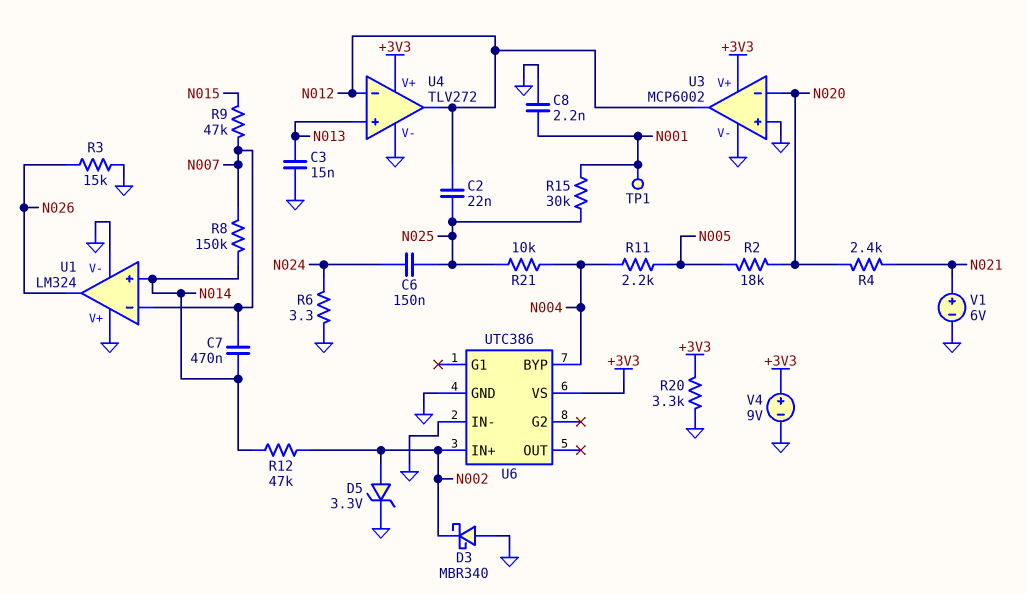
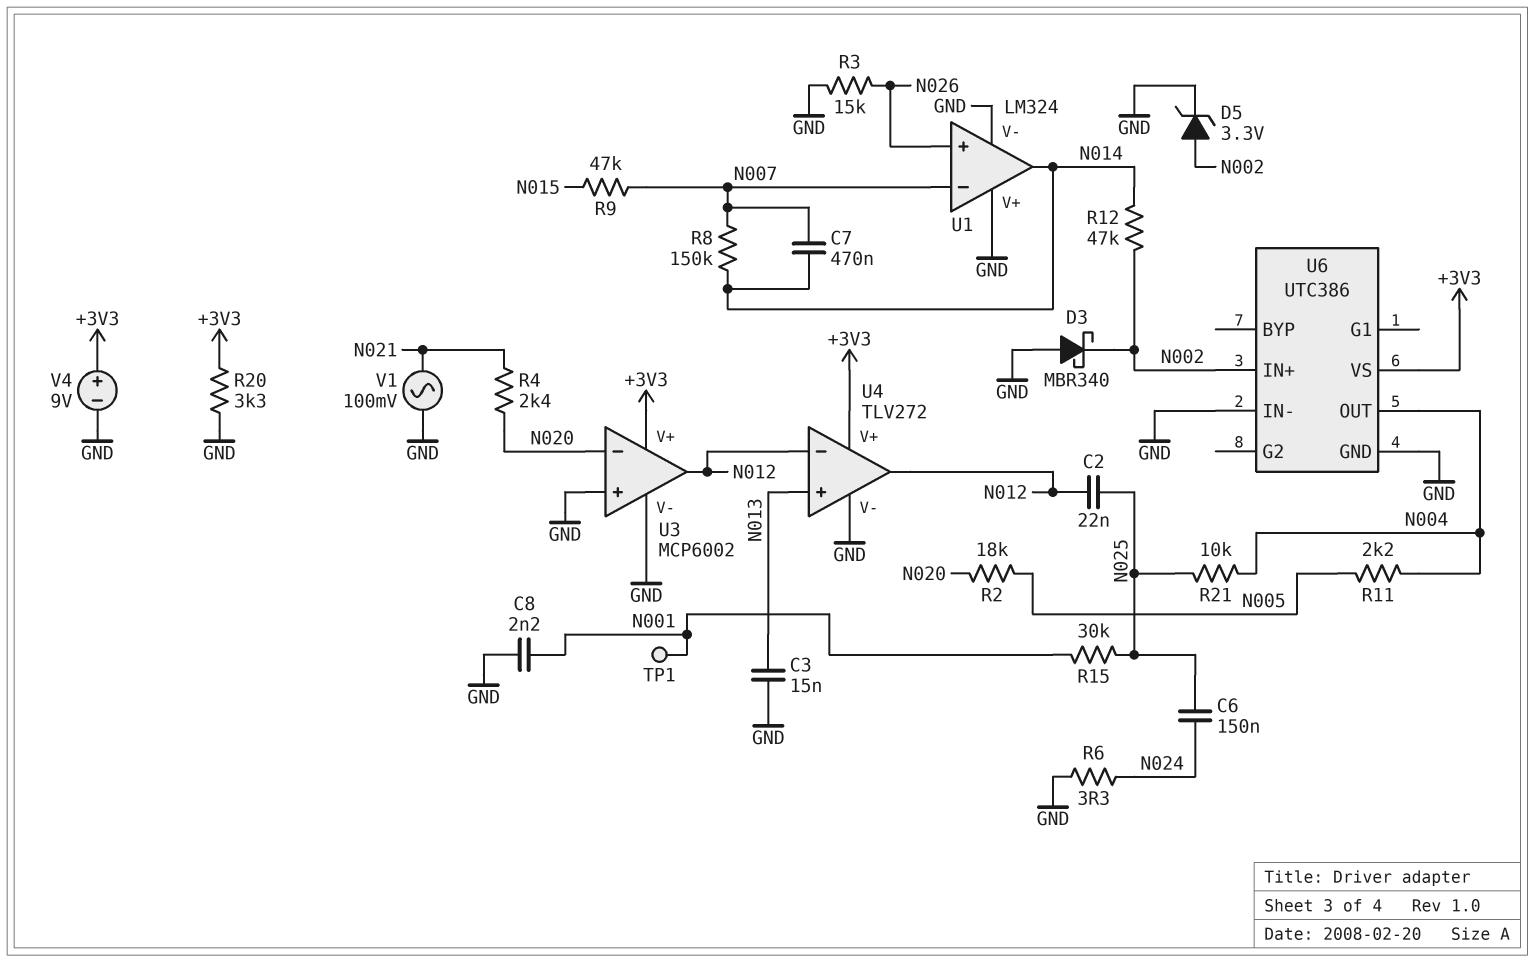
U1 pin in+: N014 -> N026
U1 pin out: N026 -> N014
U6 pin BYP: N004 -> none
U6 pin OUT: none -> N004
V1: 6V (plus N021, minus GND) -> AC 100mV (GND, N021)

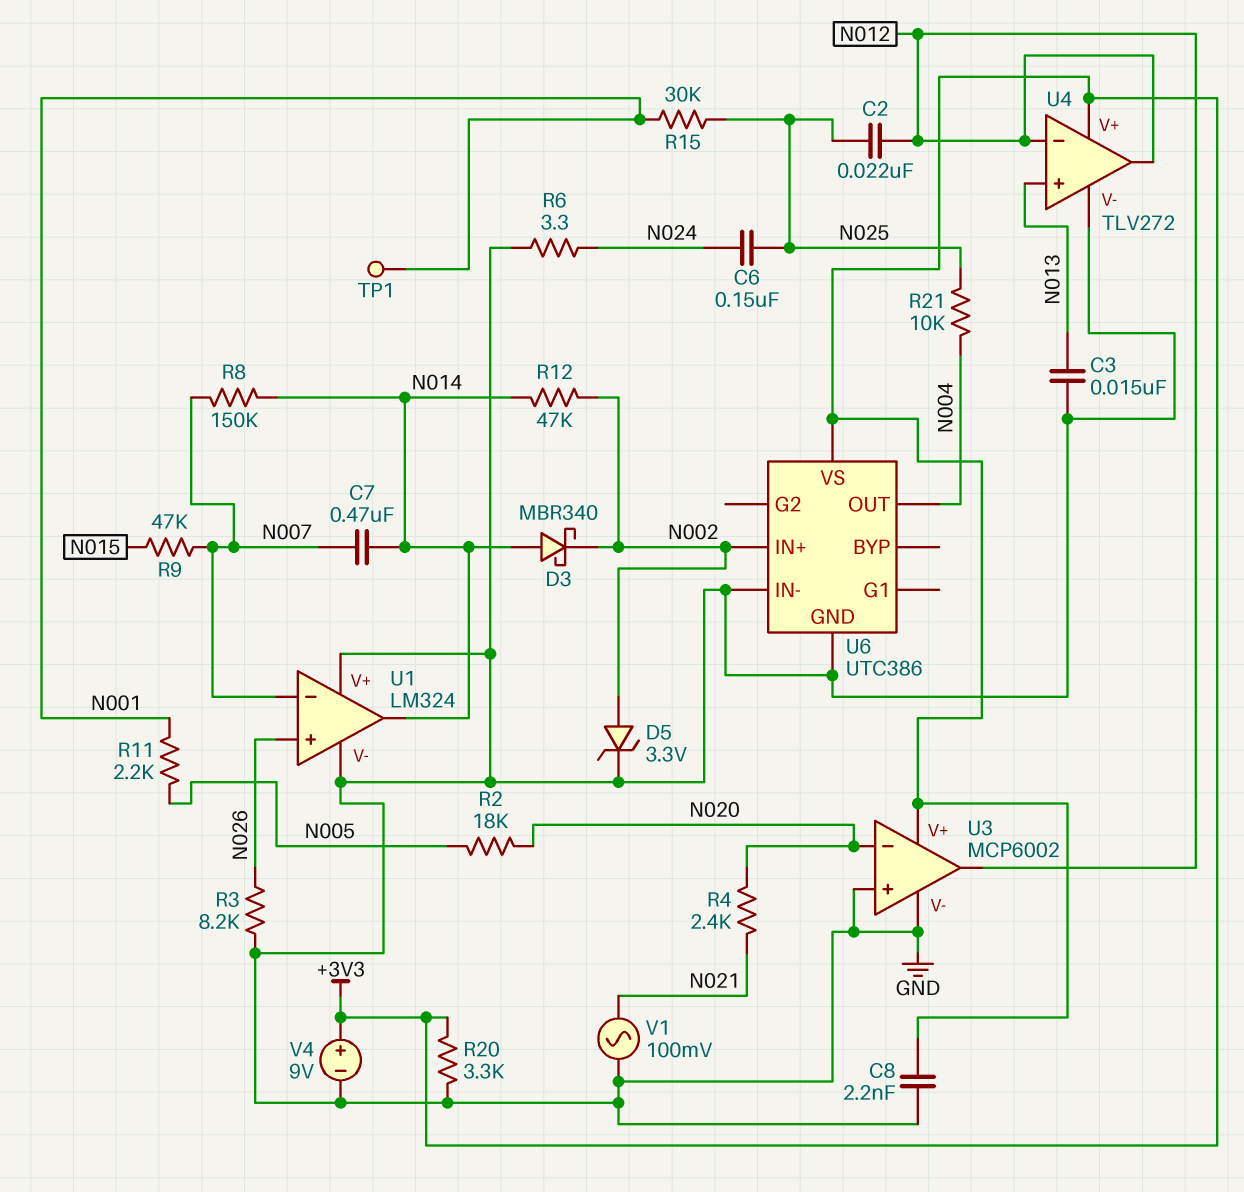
C8: 2.2nF (GND, N001) -> 2.2nF (+3V3, GND)
D3: schottky MBR340 (A GND, K N002) -> schottky MBR340 (A N014, K N002)
R3: 15k (GND, N026) -> 8.2k (GND, N026)
R11: 2.2k (N004, N005) -> 2.2k (N001, N005)

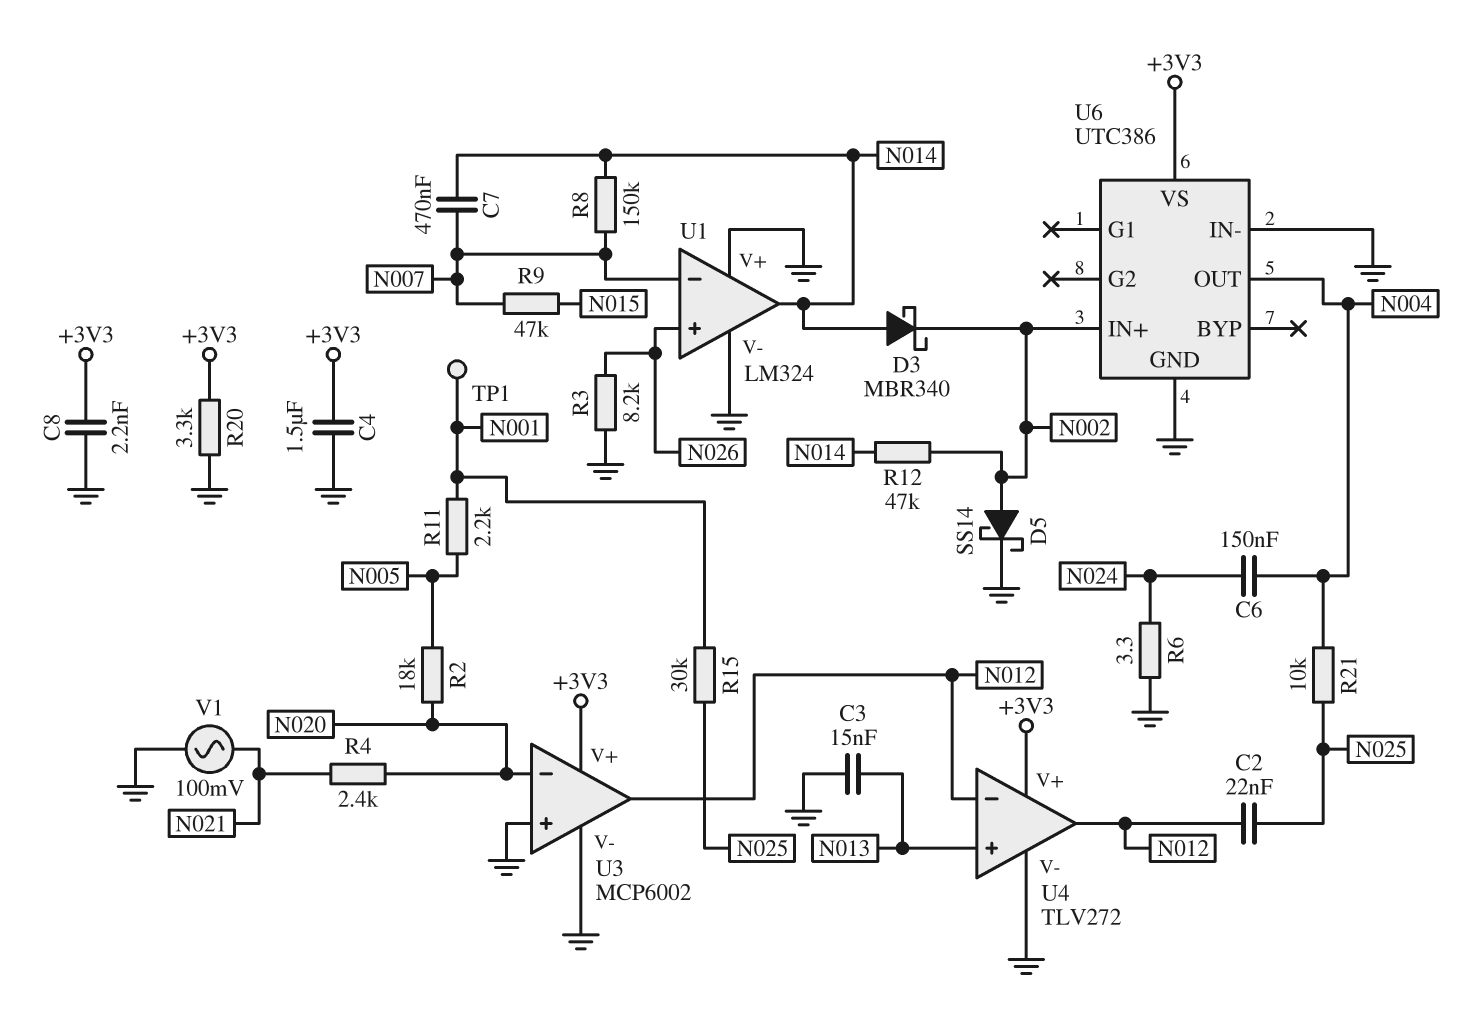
C4: none -> 1.5uF (+3V3, GND)
C6: 150nF (N024, N025) -> 150nF (N004, N024)
D5: zener 3.3V (A N002, K GND) -> schottky SS14 (A N002, K GND)
V4: 9V (plus +3V3, minus GND) -> none

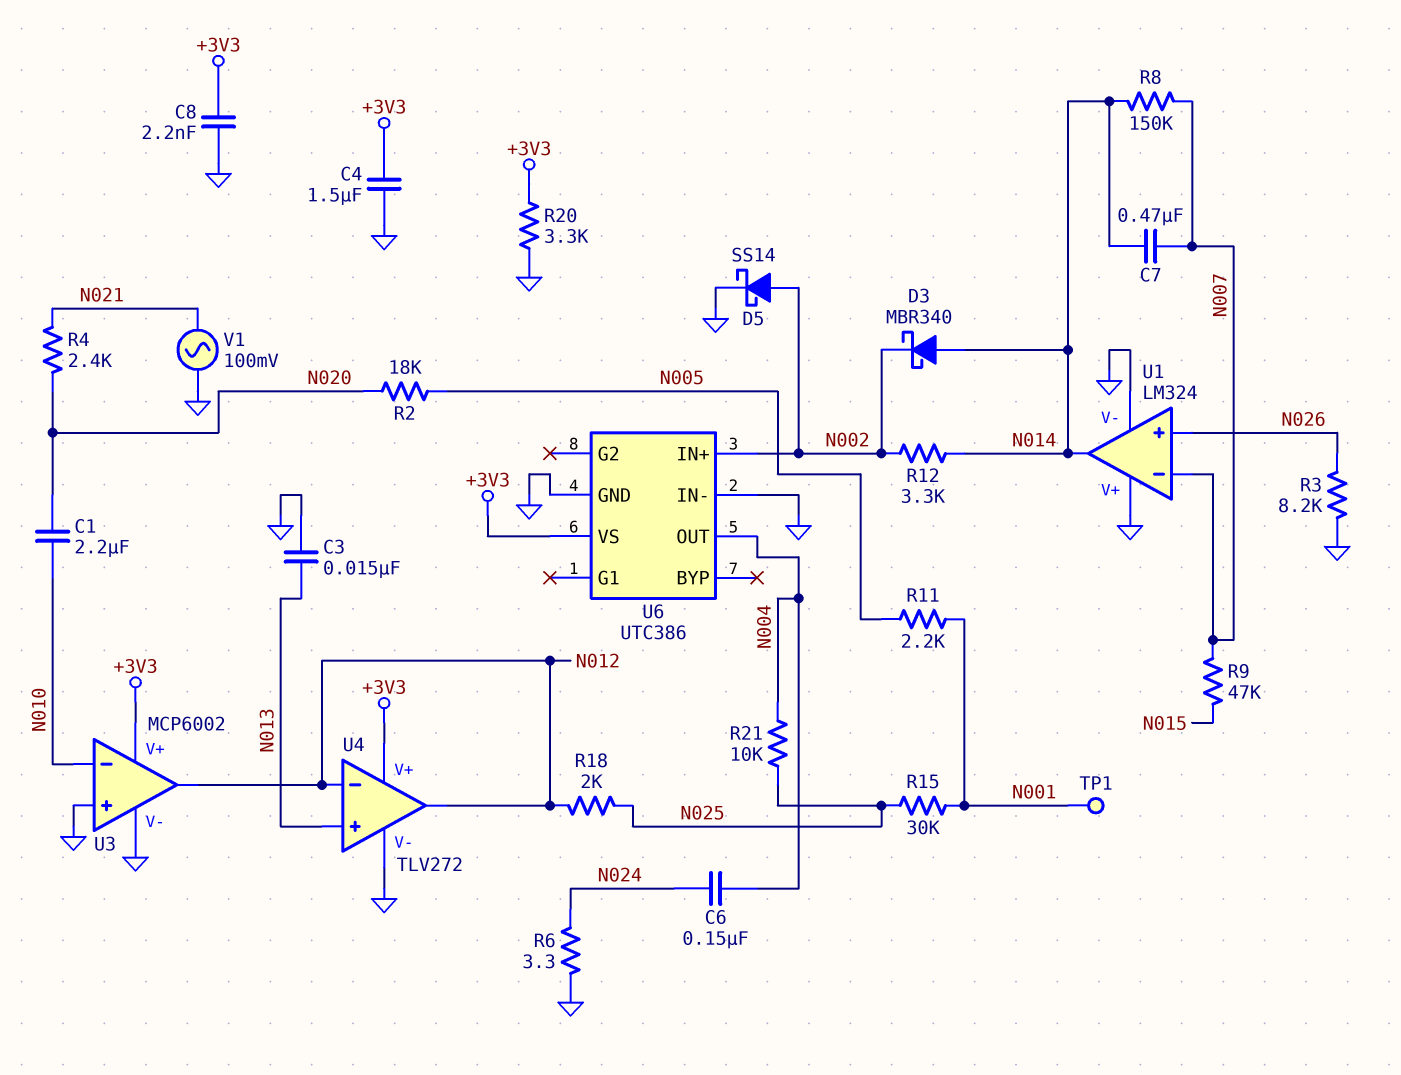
C1: none -> 2.2uF (N010, N020)
C2: 22nF (N012, N025) -> none
R12: 47k (N002, N014) -> 3.3k (N002, N014)
R18: none -> 2k (N012, N025)
U3 pin in-: N020 -> N010

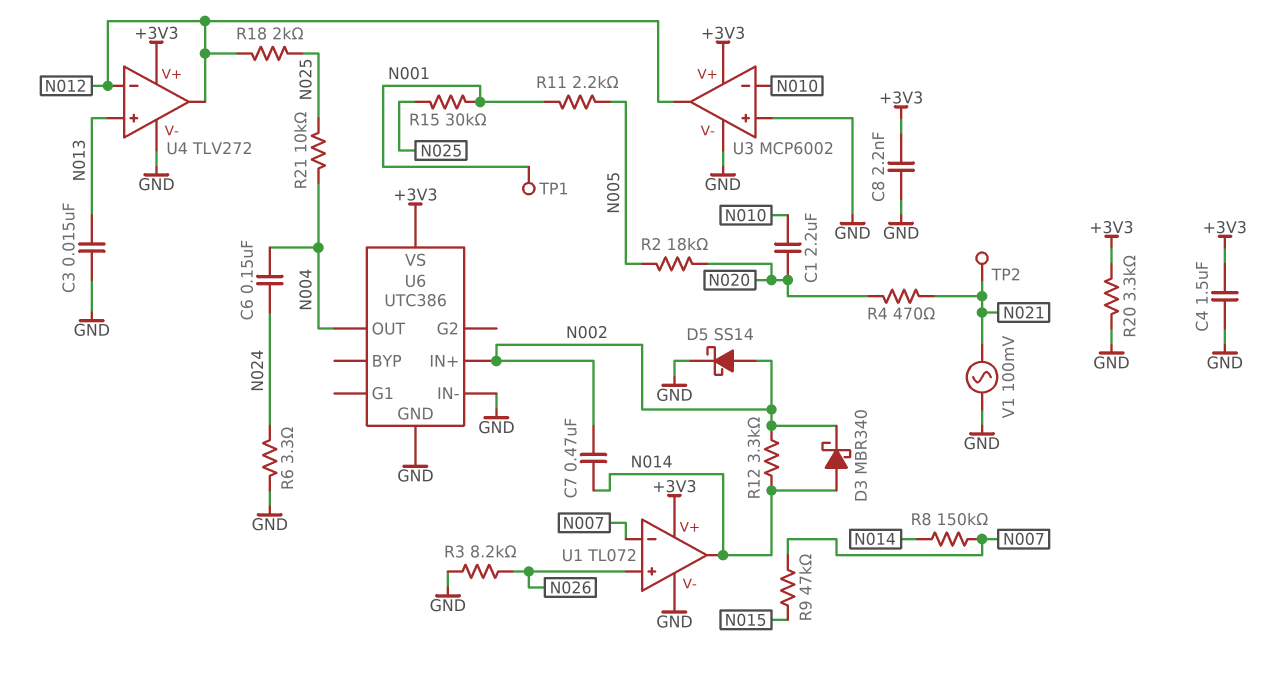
C7: 470nF (N007, N014) -> 470nF (N002, N014)
R4: 2.4k (N020, N021) -> 470 (N020, N021)
TP2: none -> test point (N021)
U1: LM324 -> TL072
U1 pin V+: GND -> +3V3

